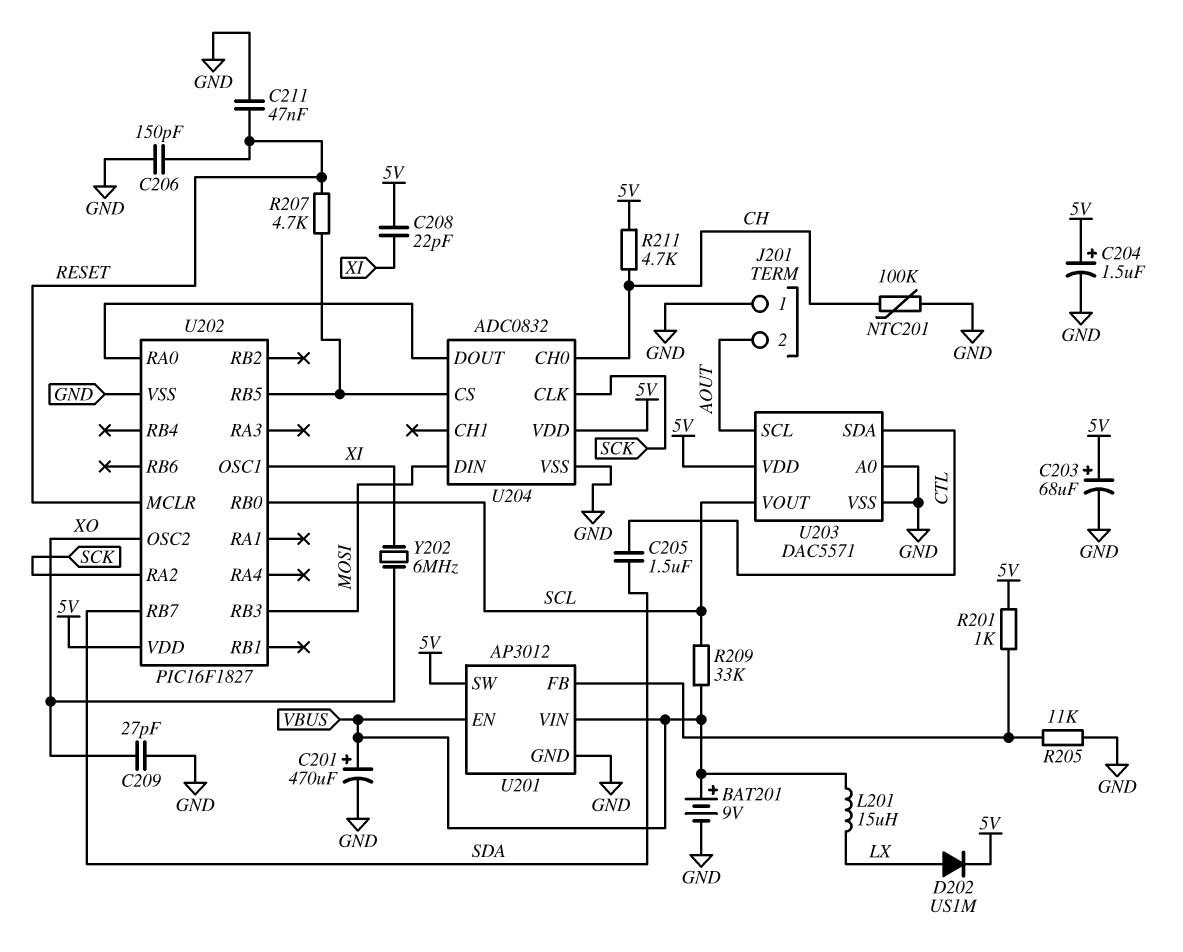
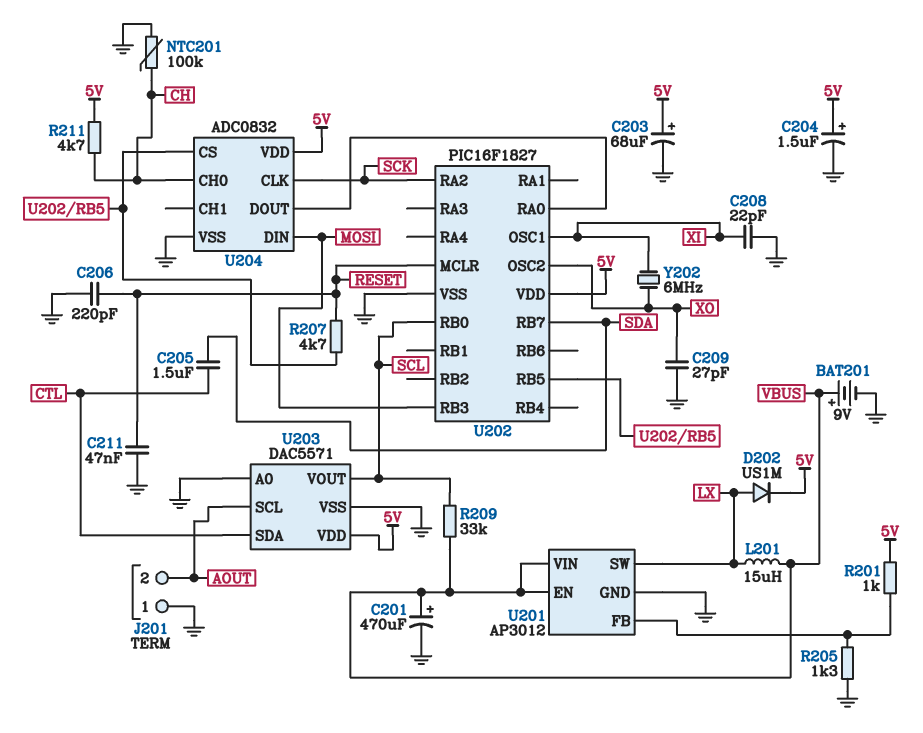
C206: 150pF (GND, RESET) -> 220pF (GND, RESET)
C208: 22pF (5V, XI) -> 22pF (GND, XI)
R205: 11k (GND, U201/FB) -> 1.3k (GND, U201/FB)
U201 pin SW: 5V -> LX

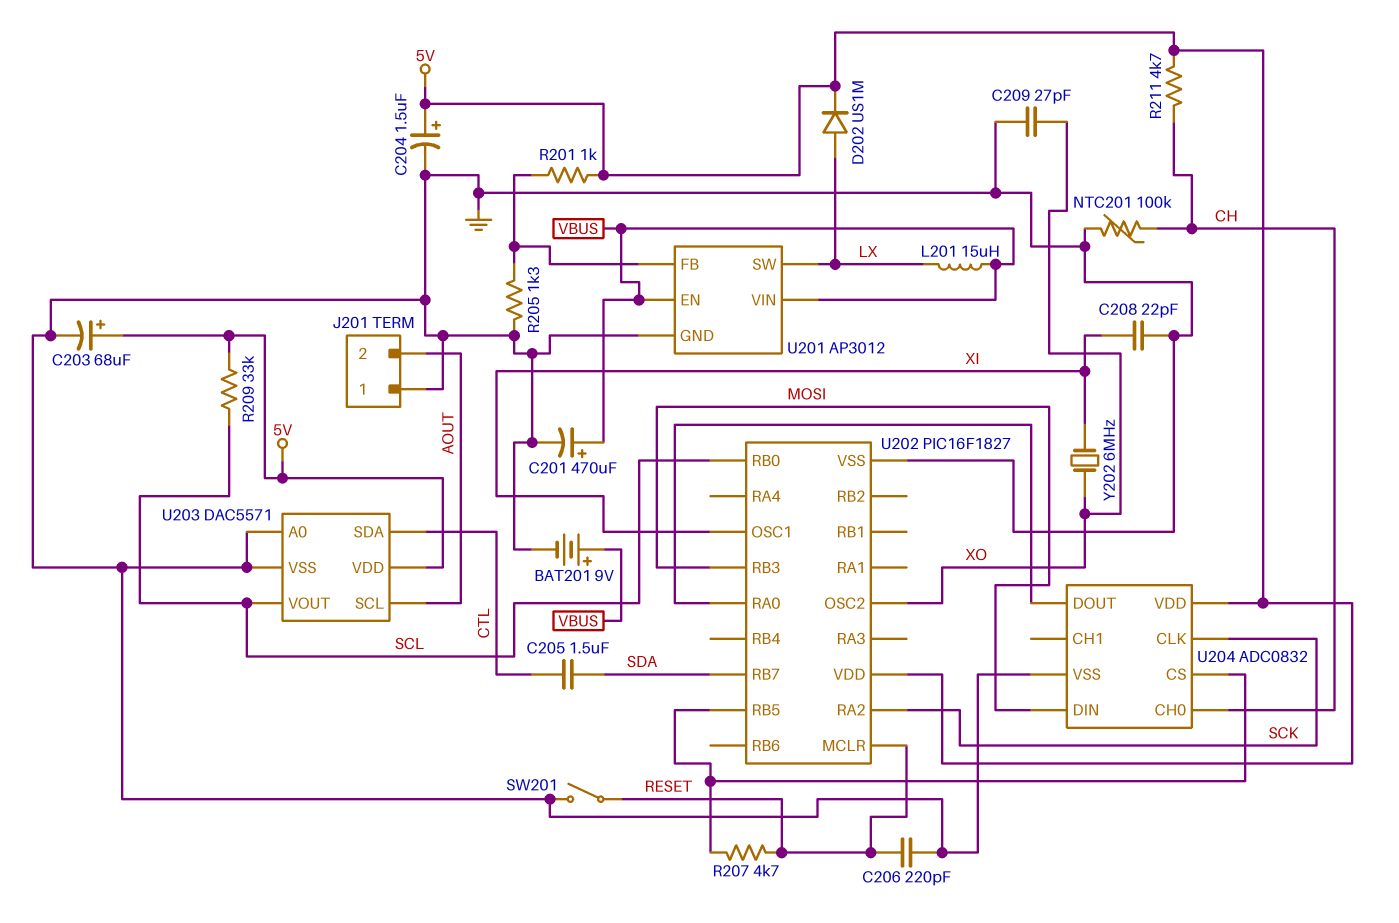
C211: 47nF (GND, RESET) -> none
R209: 33k (SCL, VBUS) -> 33k (5V, SCL)
SW201: none -> switch (GND, RESET)

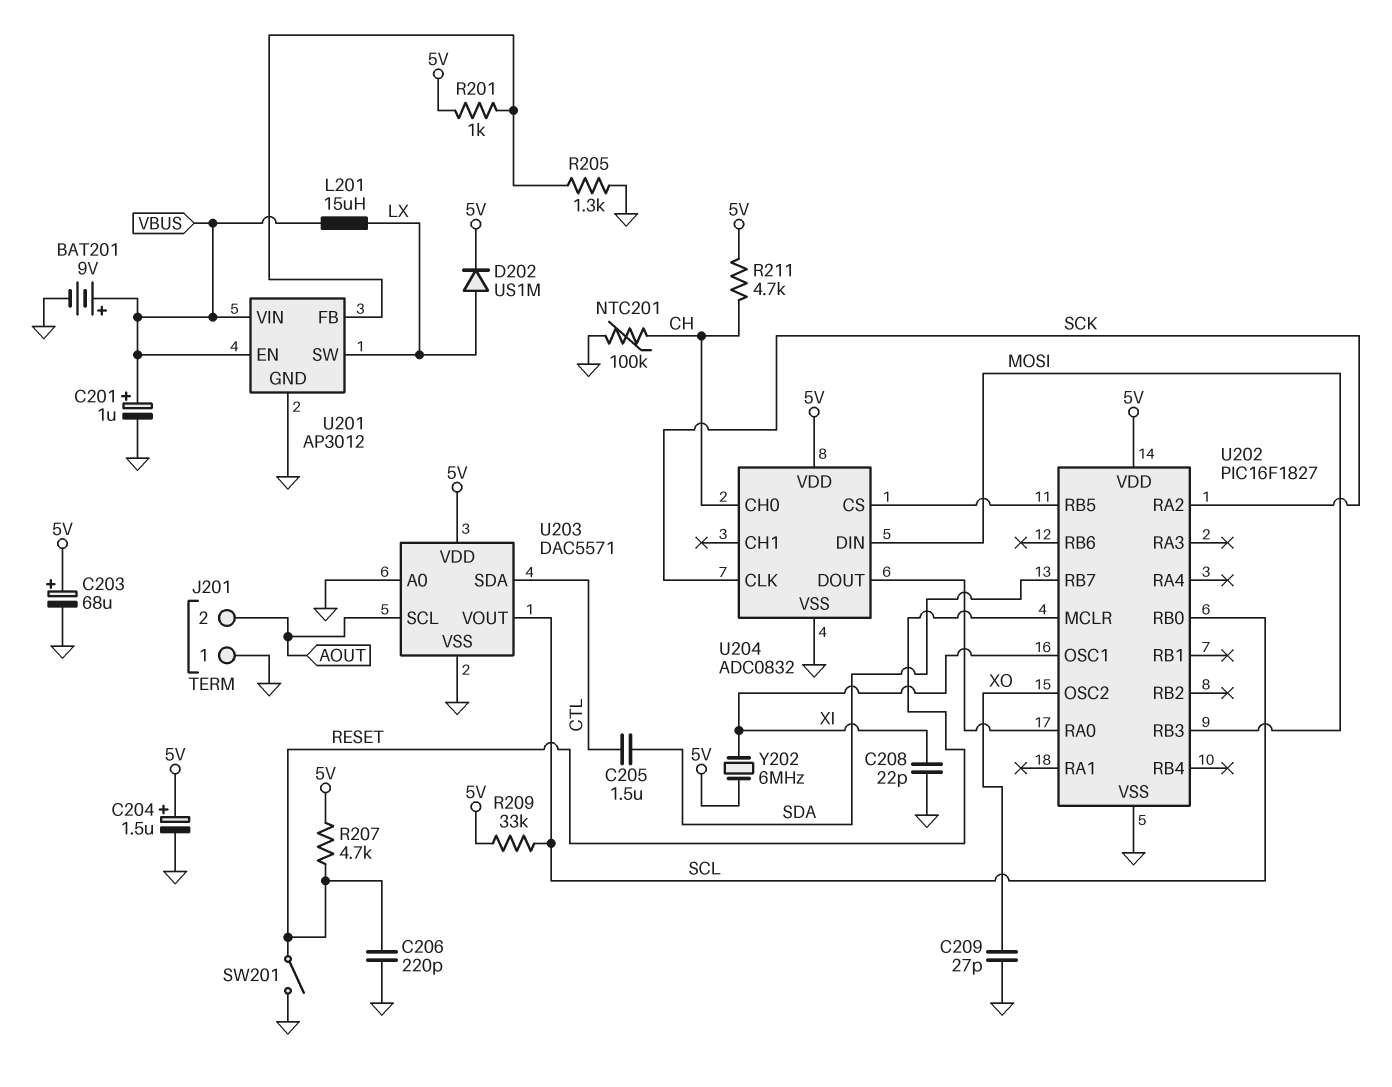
C201: 470uF (plus VBUS, minus GND) -> 1uF (plus VBUS, minus GND)
R207: 4.7k (RESET, U202/RB5) -> 4.7k (5V, RESET)
Y202: 6MHz (XI, XO) -> 6MHz (5V, XI)

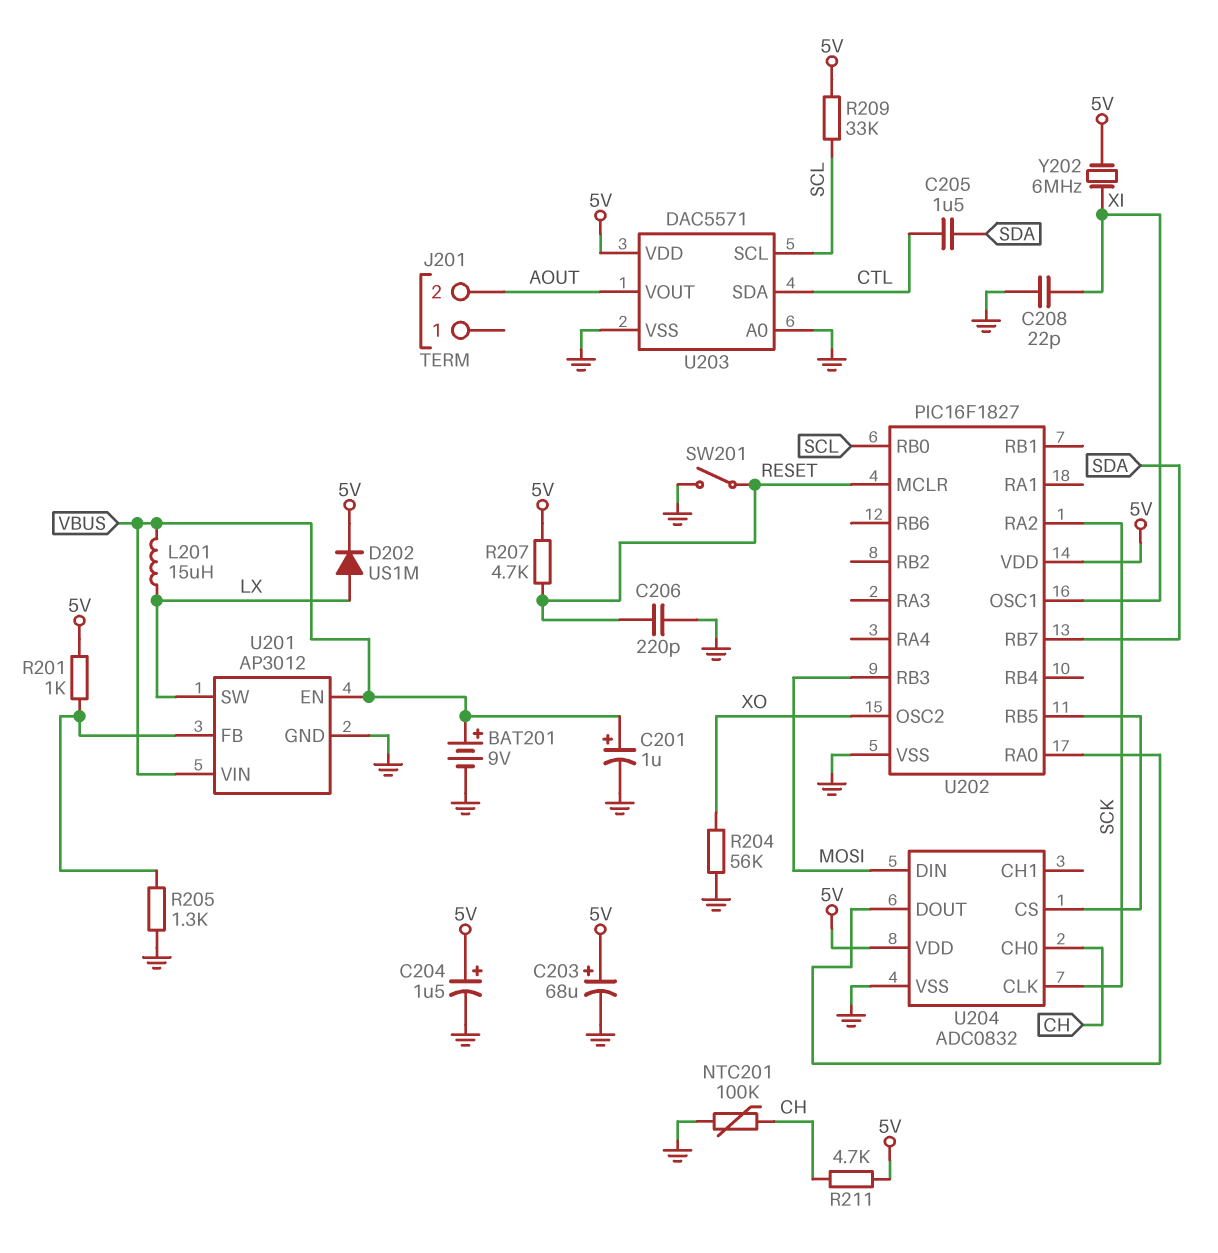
C209: 27pF (GND, XO) -> none
J201 pin 1: GND -> none
R204: none -> 56k (GND, XO)
U203 pin SCL: AOUT -> SCL
U203 pin VOUT: SCL -> AOUT

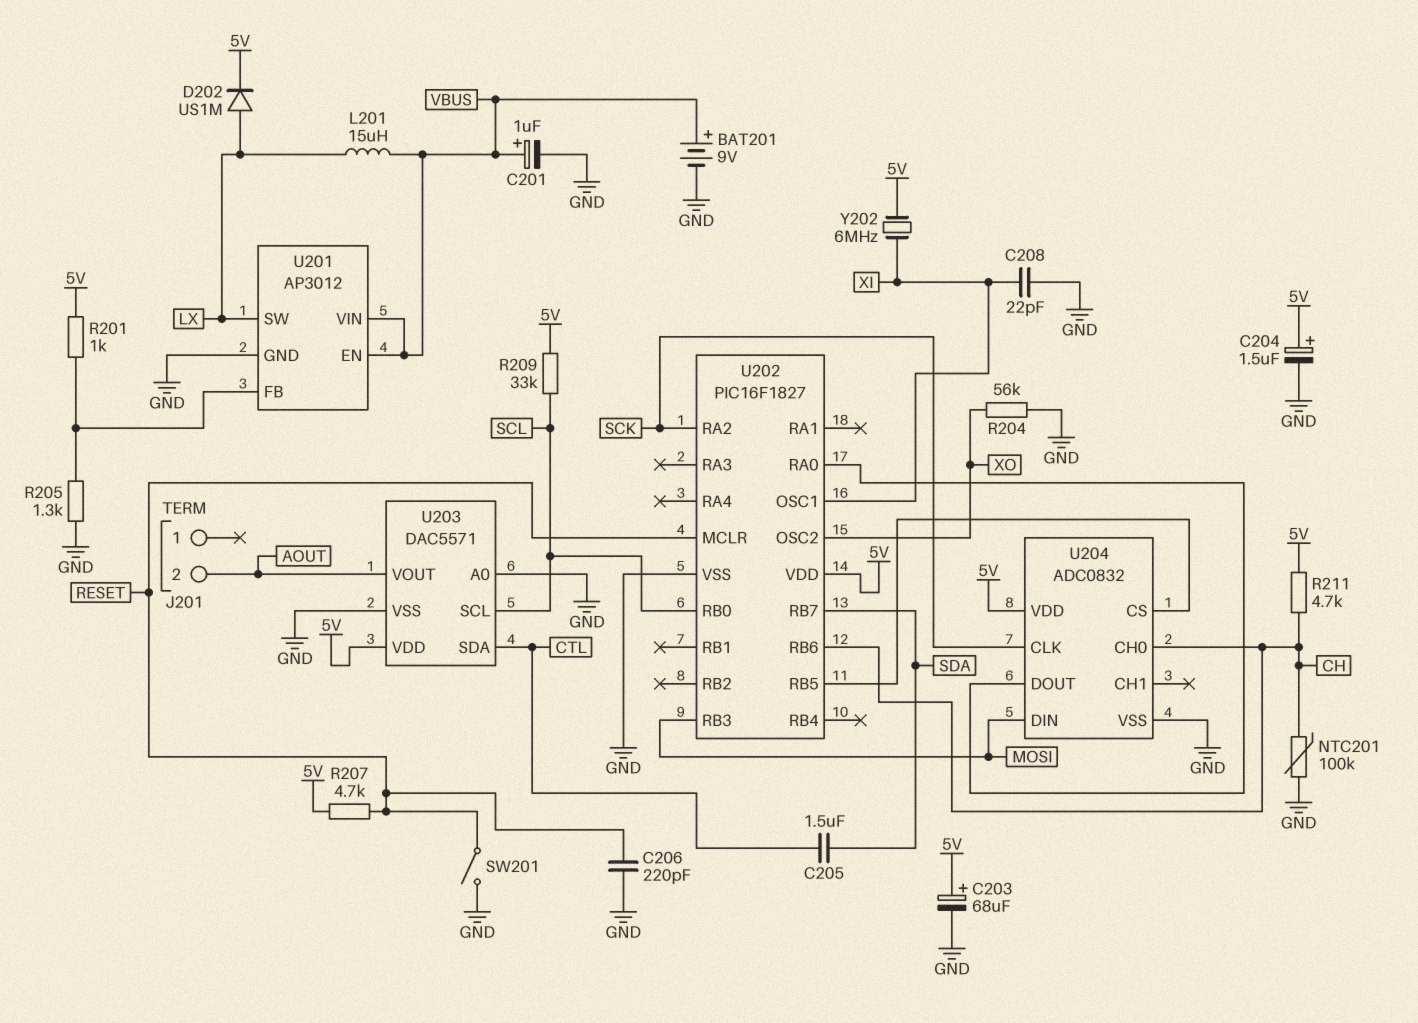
U202 pin RB6: none -> CH

